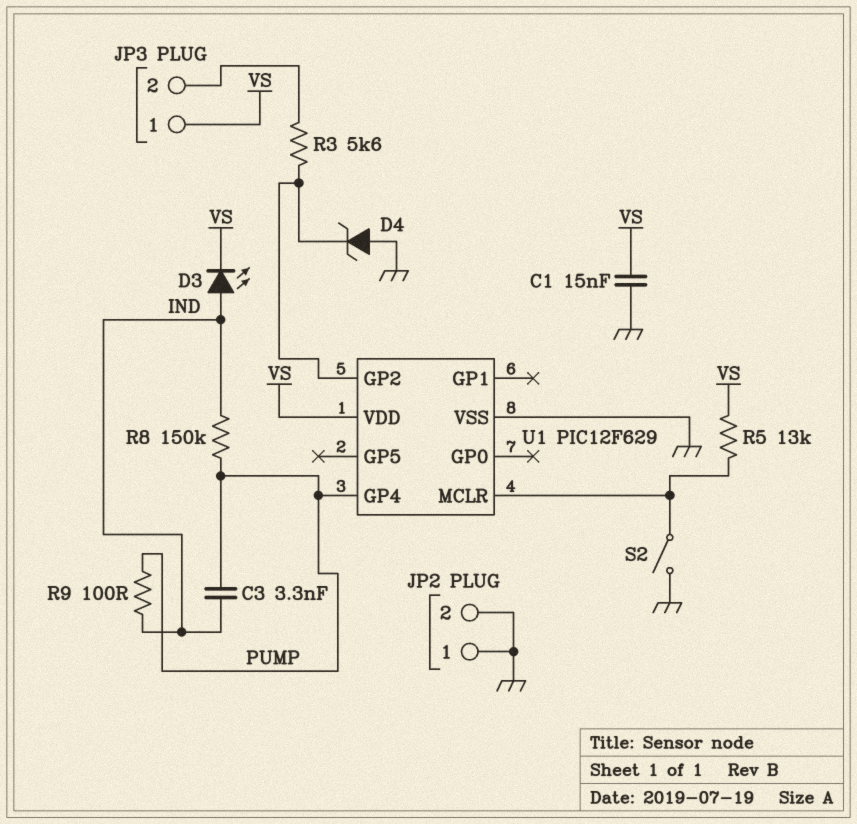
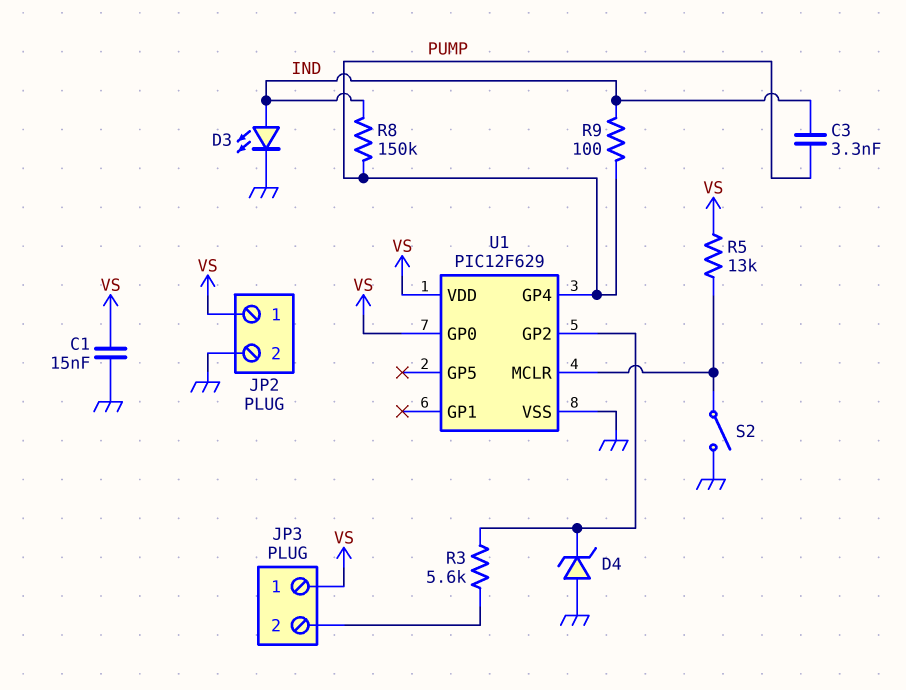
D3: LED (A IND, K VS) -> LED (A IND, K GND)
JP2 pin 1: GND -> VS
U1 pin GP0: none -> VS

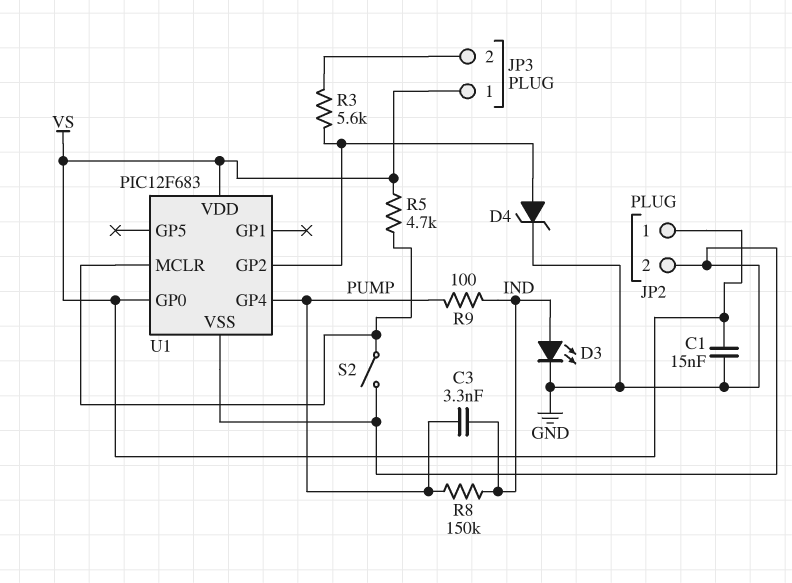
D4: zener (A GND, K U1/GP2) -> zener (A U1/GP2, K GND)
R5: 13k (U1/MCLR, VS) -> 4.7k (U1/MCLR, VS)
U1: PIC12F629 -> PIC12F683

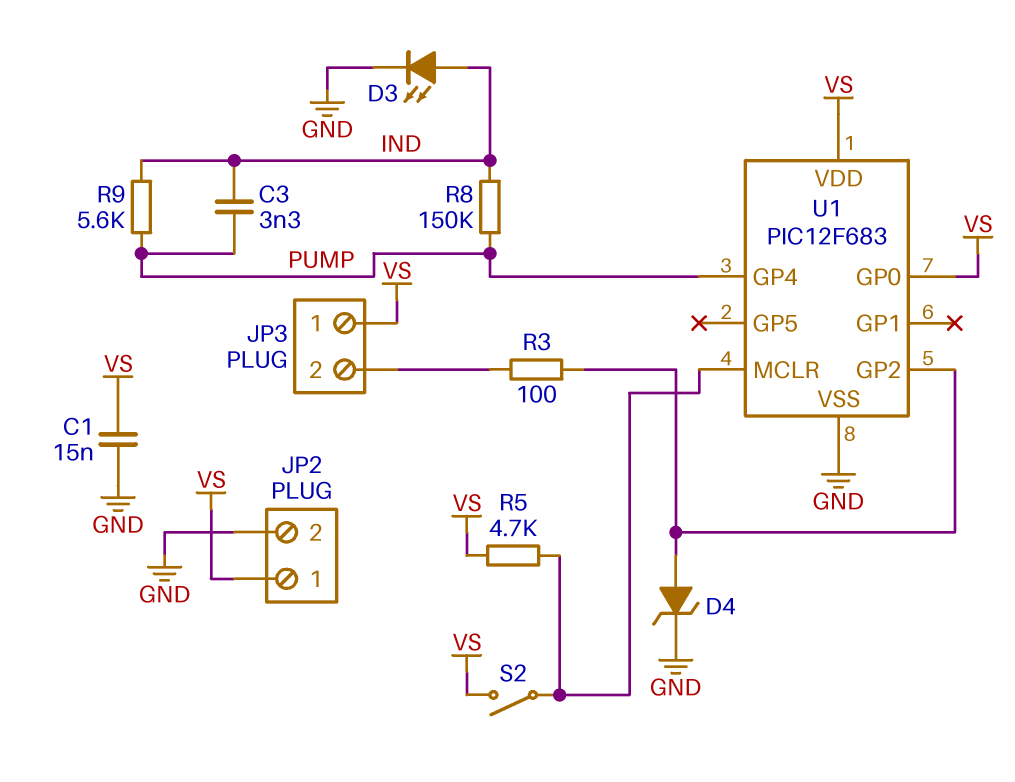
R3: 5.6k (JP3/2, U1/GP2) -> 100 (JP3/2, U1/GP2)
R9: 100 (IND, PUMP) -> 5.6k (IND, PUMP)
S2: switch (GND, U1/MCLR) -> switch (U1/MCLR, VS)

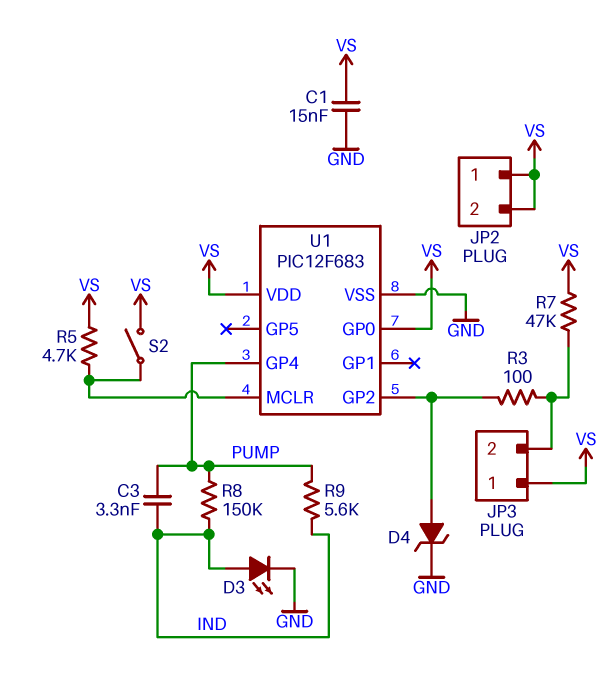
JP2 pin 2: GND -> VS
R7: none -> 47k (JP3/2, VS)

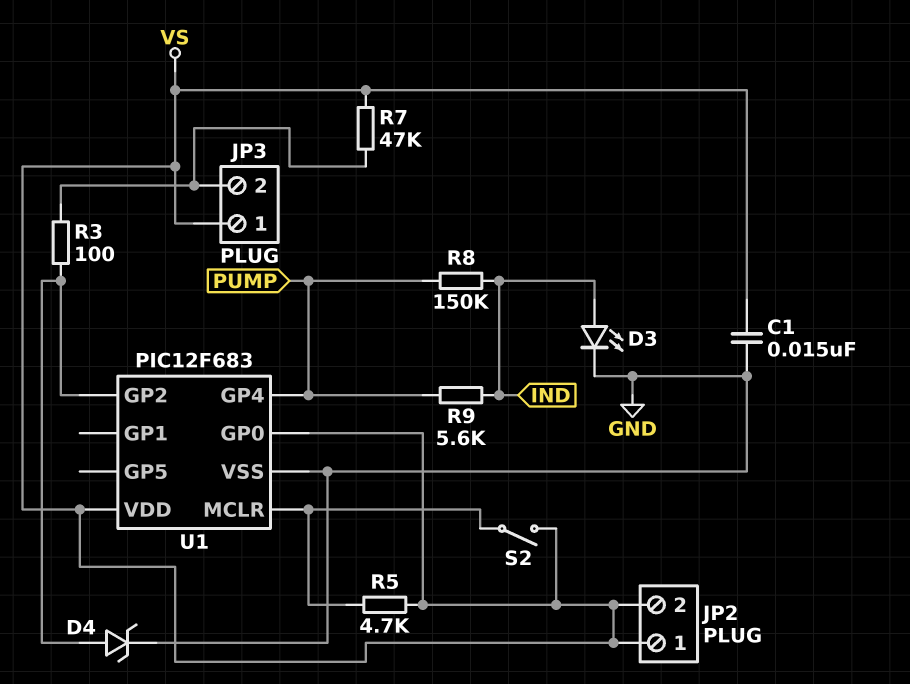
C3: 3.3nF (IND, PUMP) -> none

